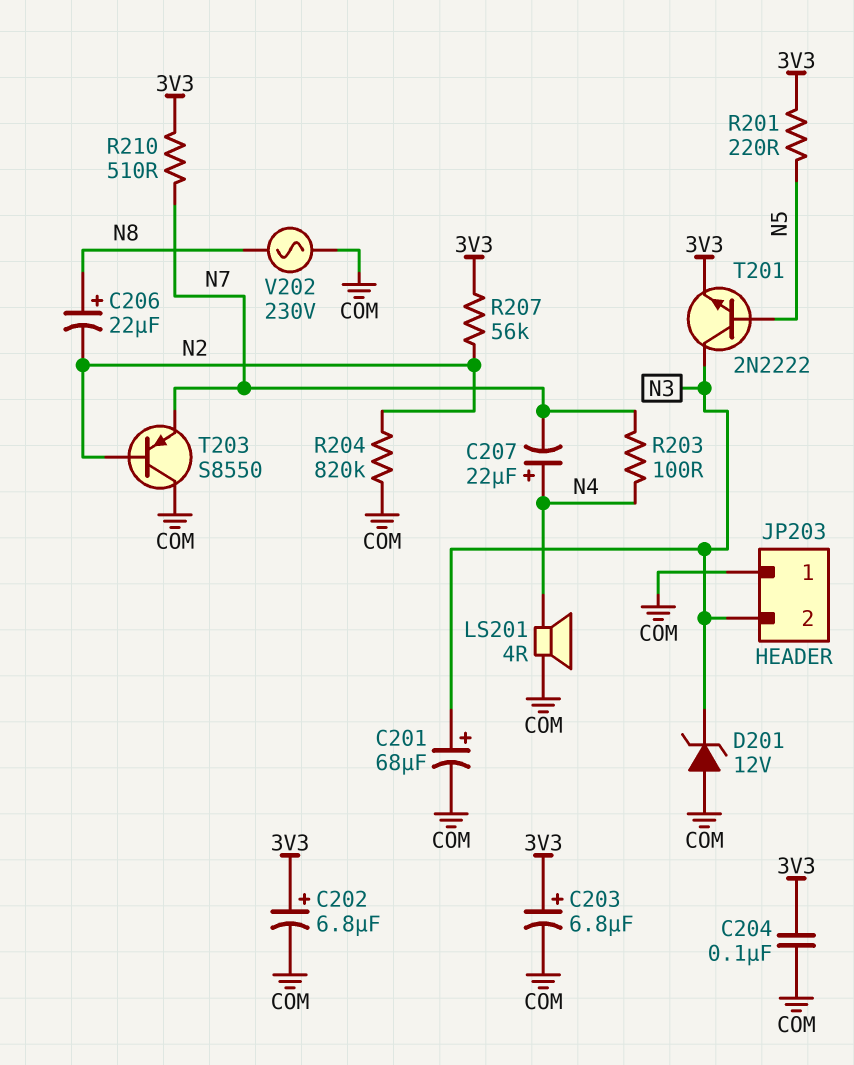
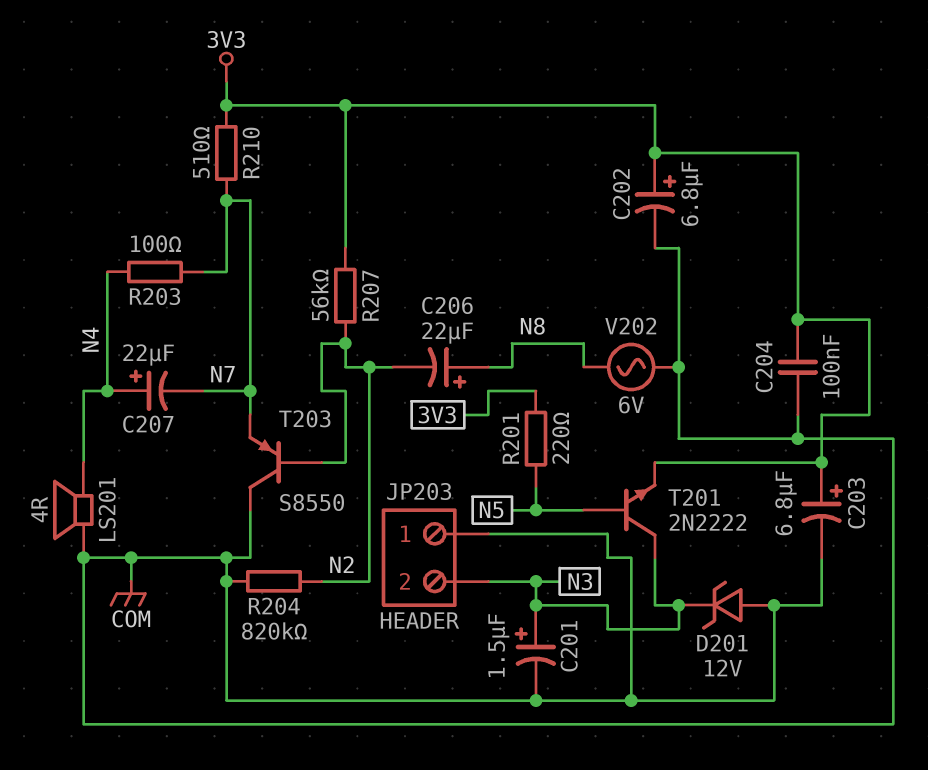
C201: 68uF (plus N3, minus COM) -> 1.5uF (plus N3, minus COM)
V202: AC 230V (COM, N8) -> AC 6V (COM, N8)

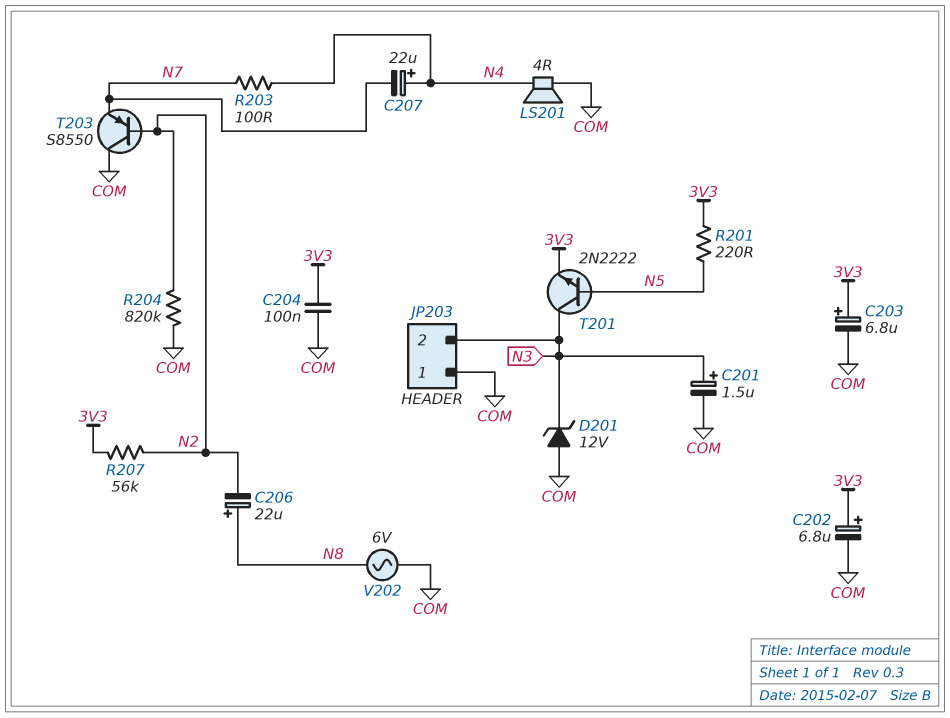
R210: 510 (3V3, N7) -> none

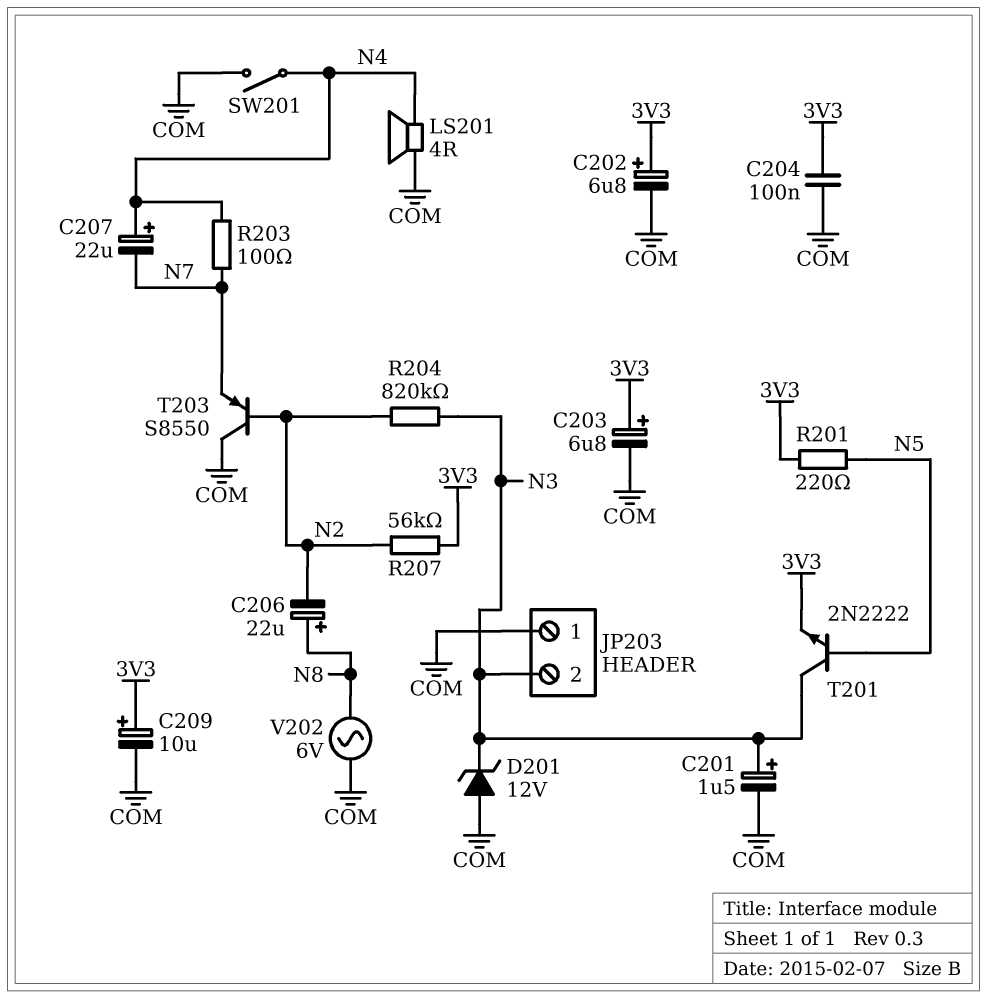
C209: none -> 10uF (plus 3V3, minus COM)
R204: 820k (COM, N2) -> 820k (N2, N3)
SW201: none -> switch (COM, N4)

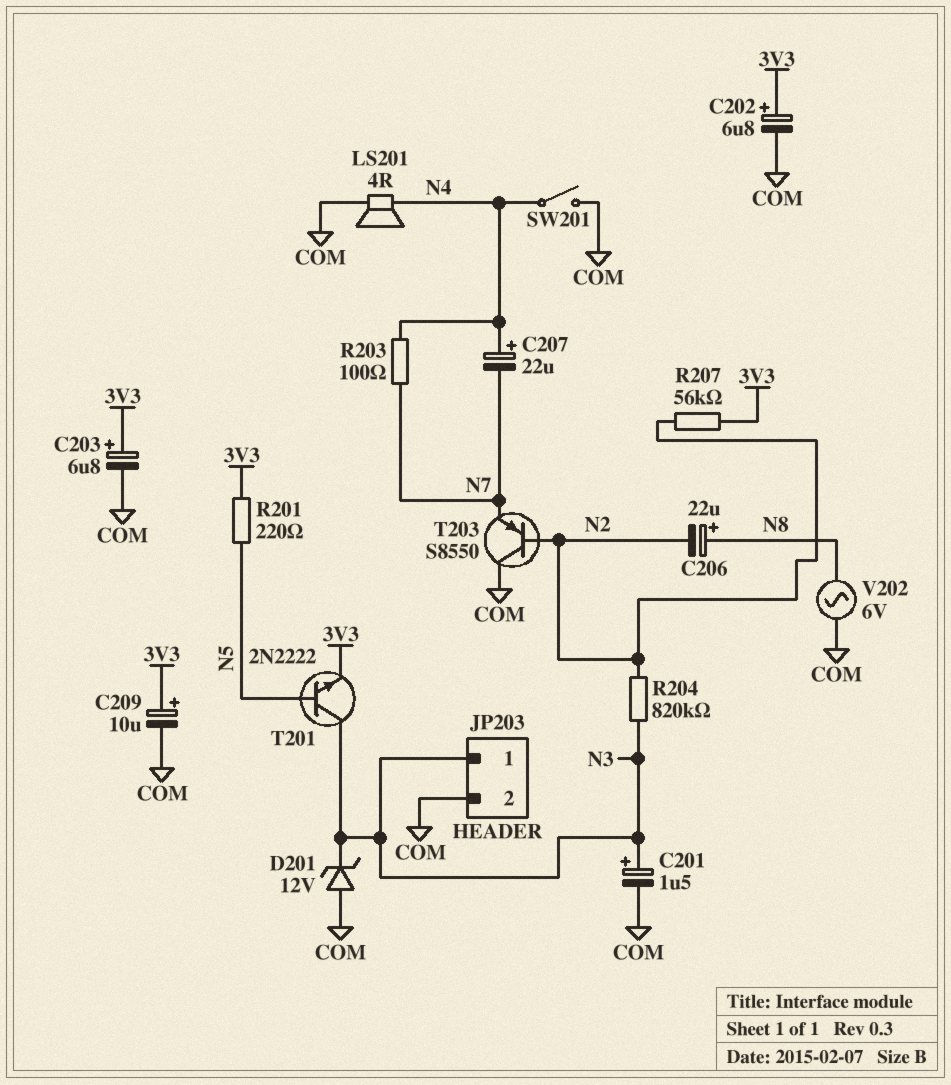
C204: 100nF (3V3, COM) -> none
JP203 pin 1: COM -> N3
JP203 pin 2: N3 -> COM

